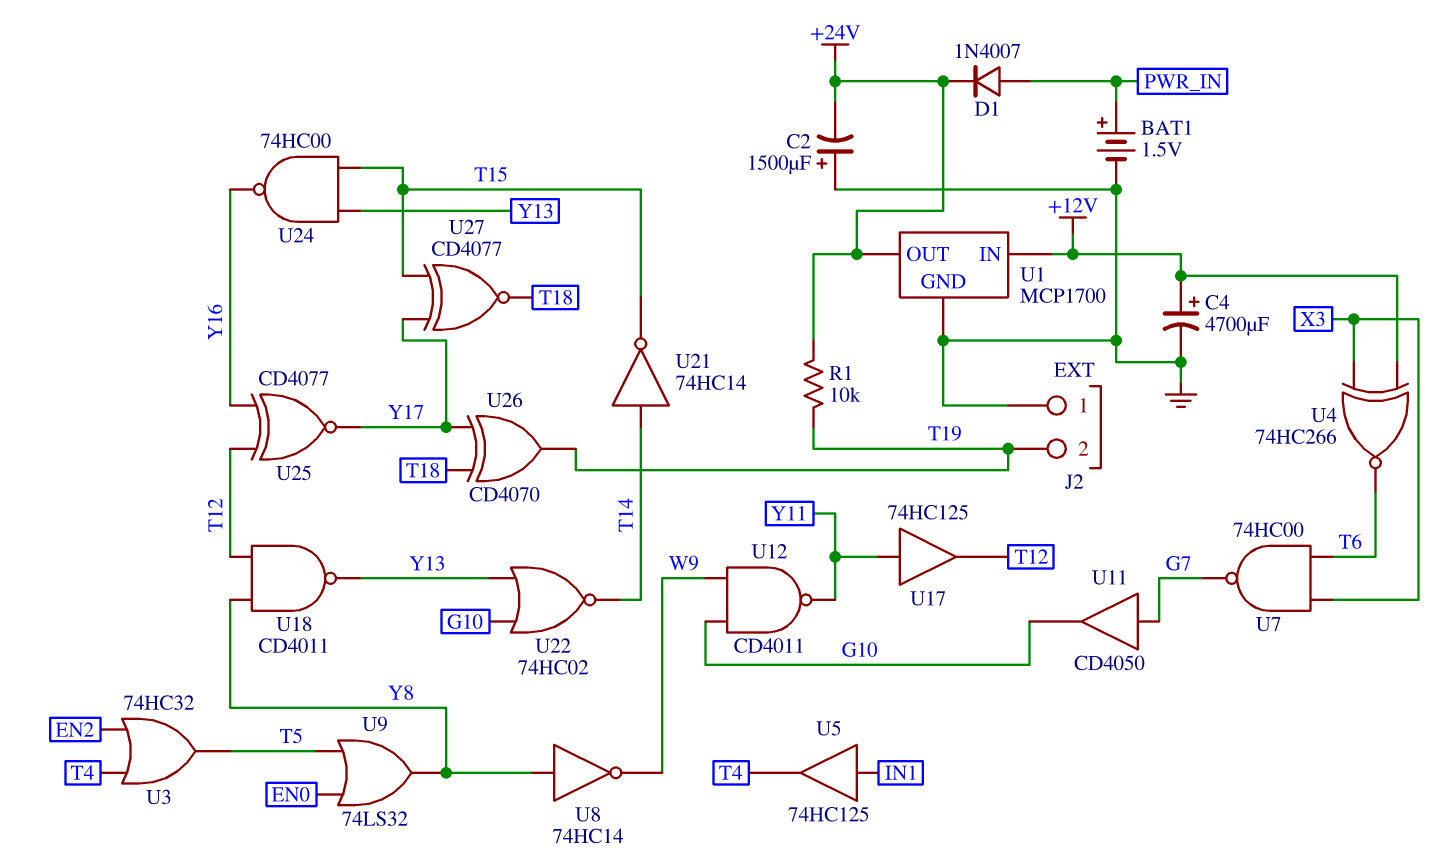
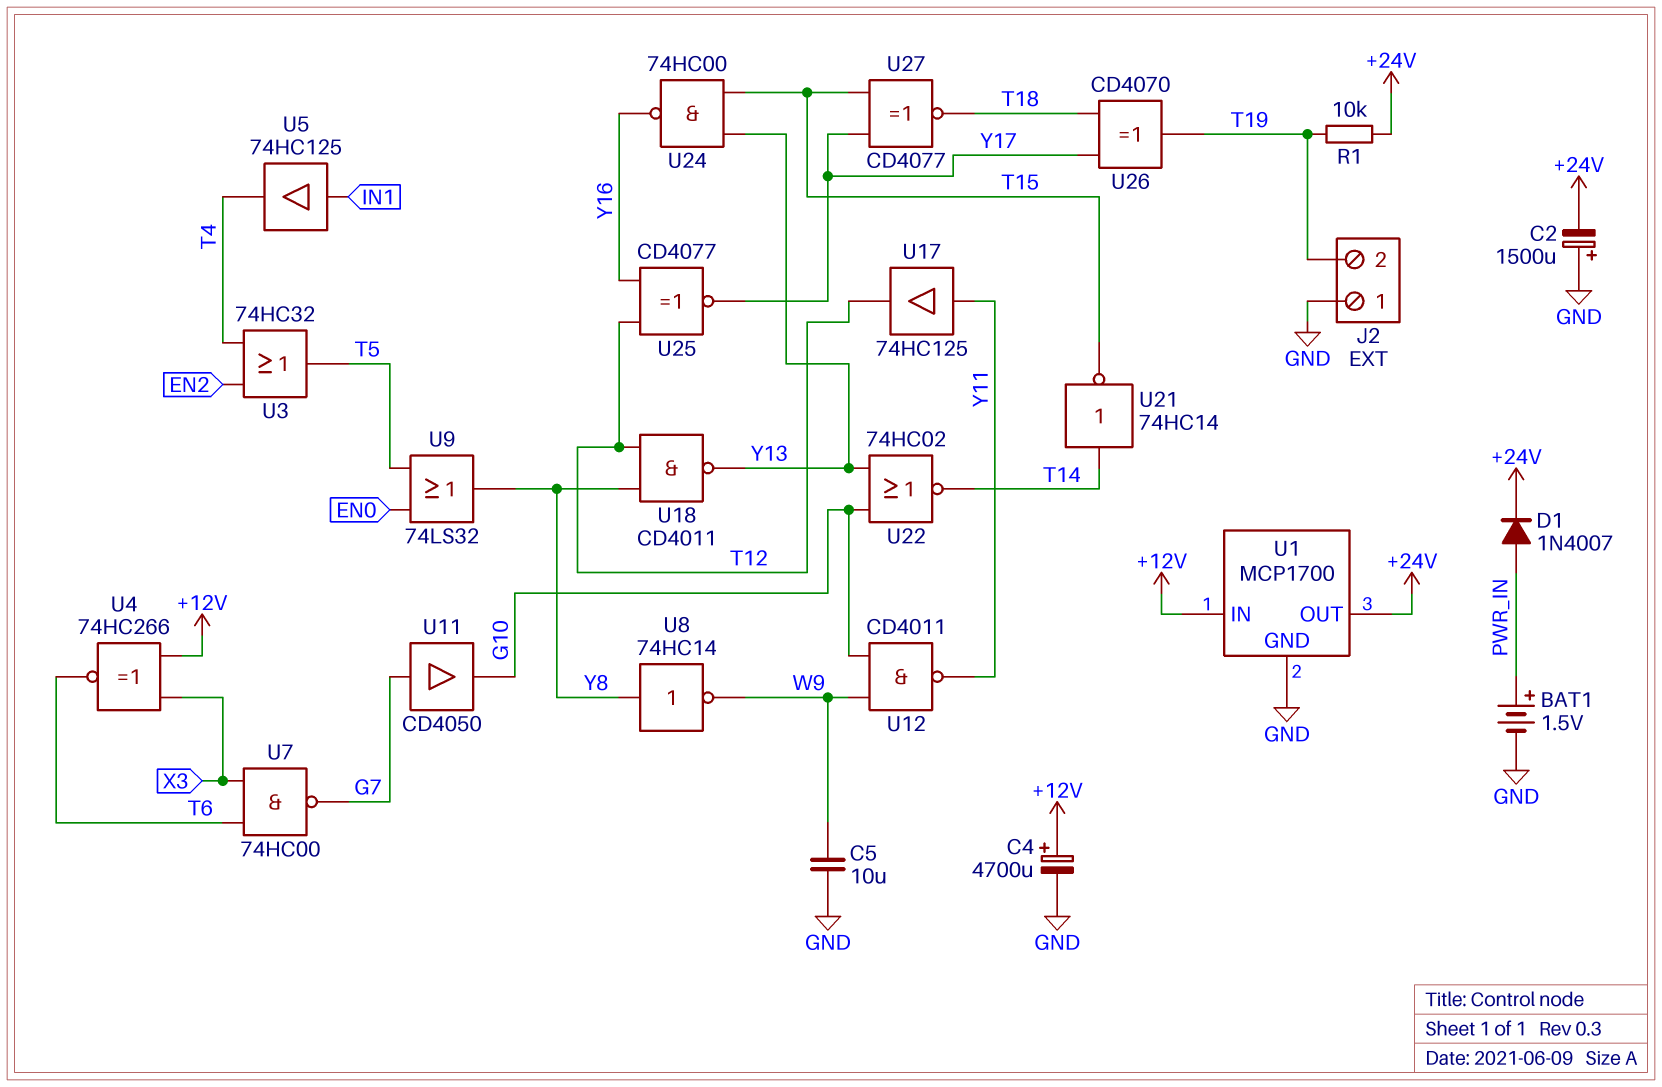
C5: none -> 10uF (GND, W9)

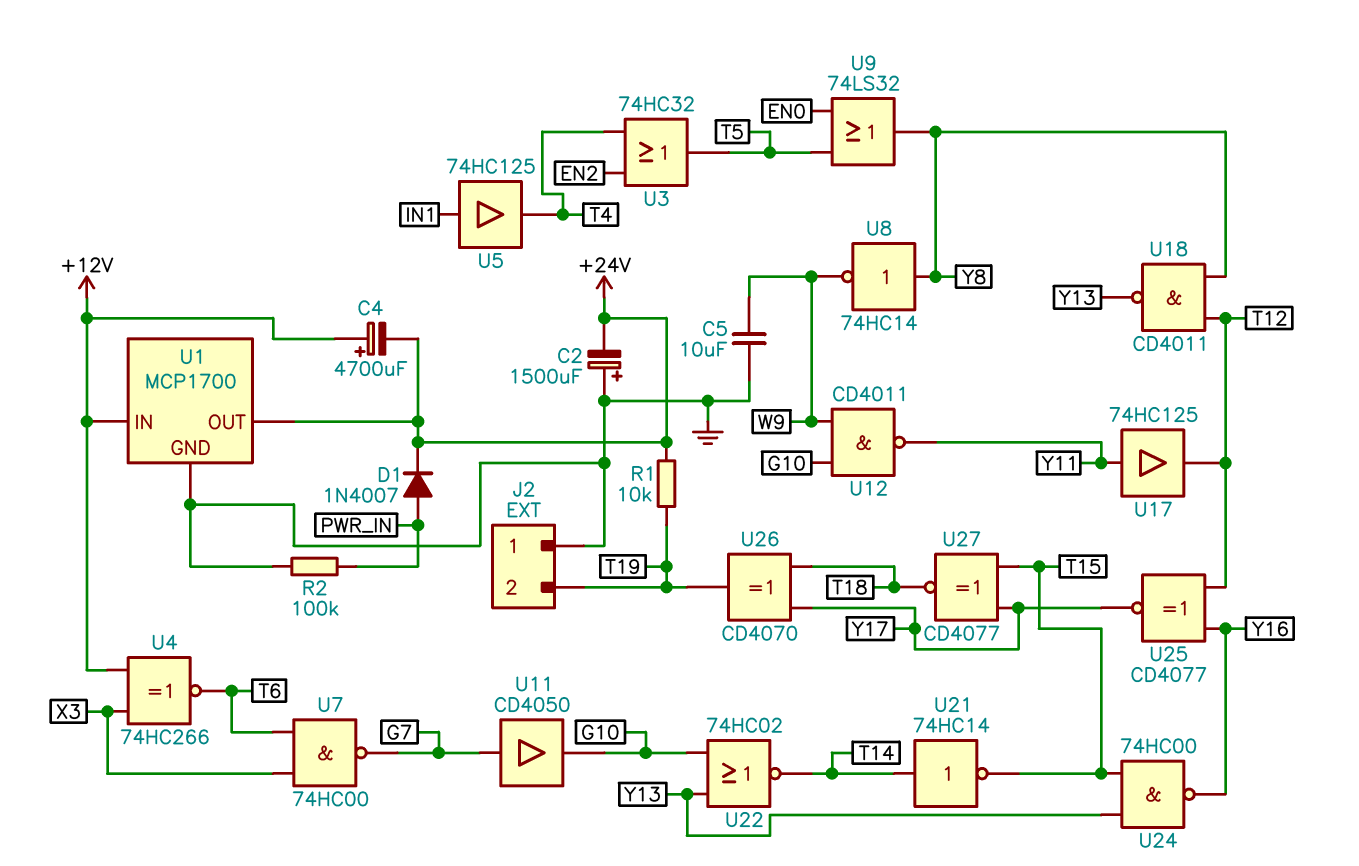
BAT1: 1.5V (plus PWR_IN, minus GND) -> none
C4: 4700uF (plus +12V, minus GND) -> 4700uF (plus +12V, minus +24V)
R2: none -> 100k (GND, PWR_IN)

